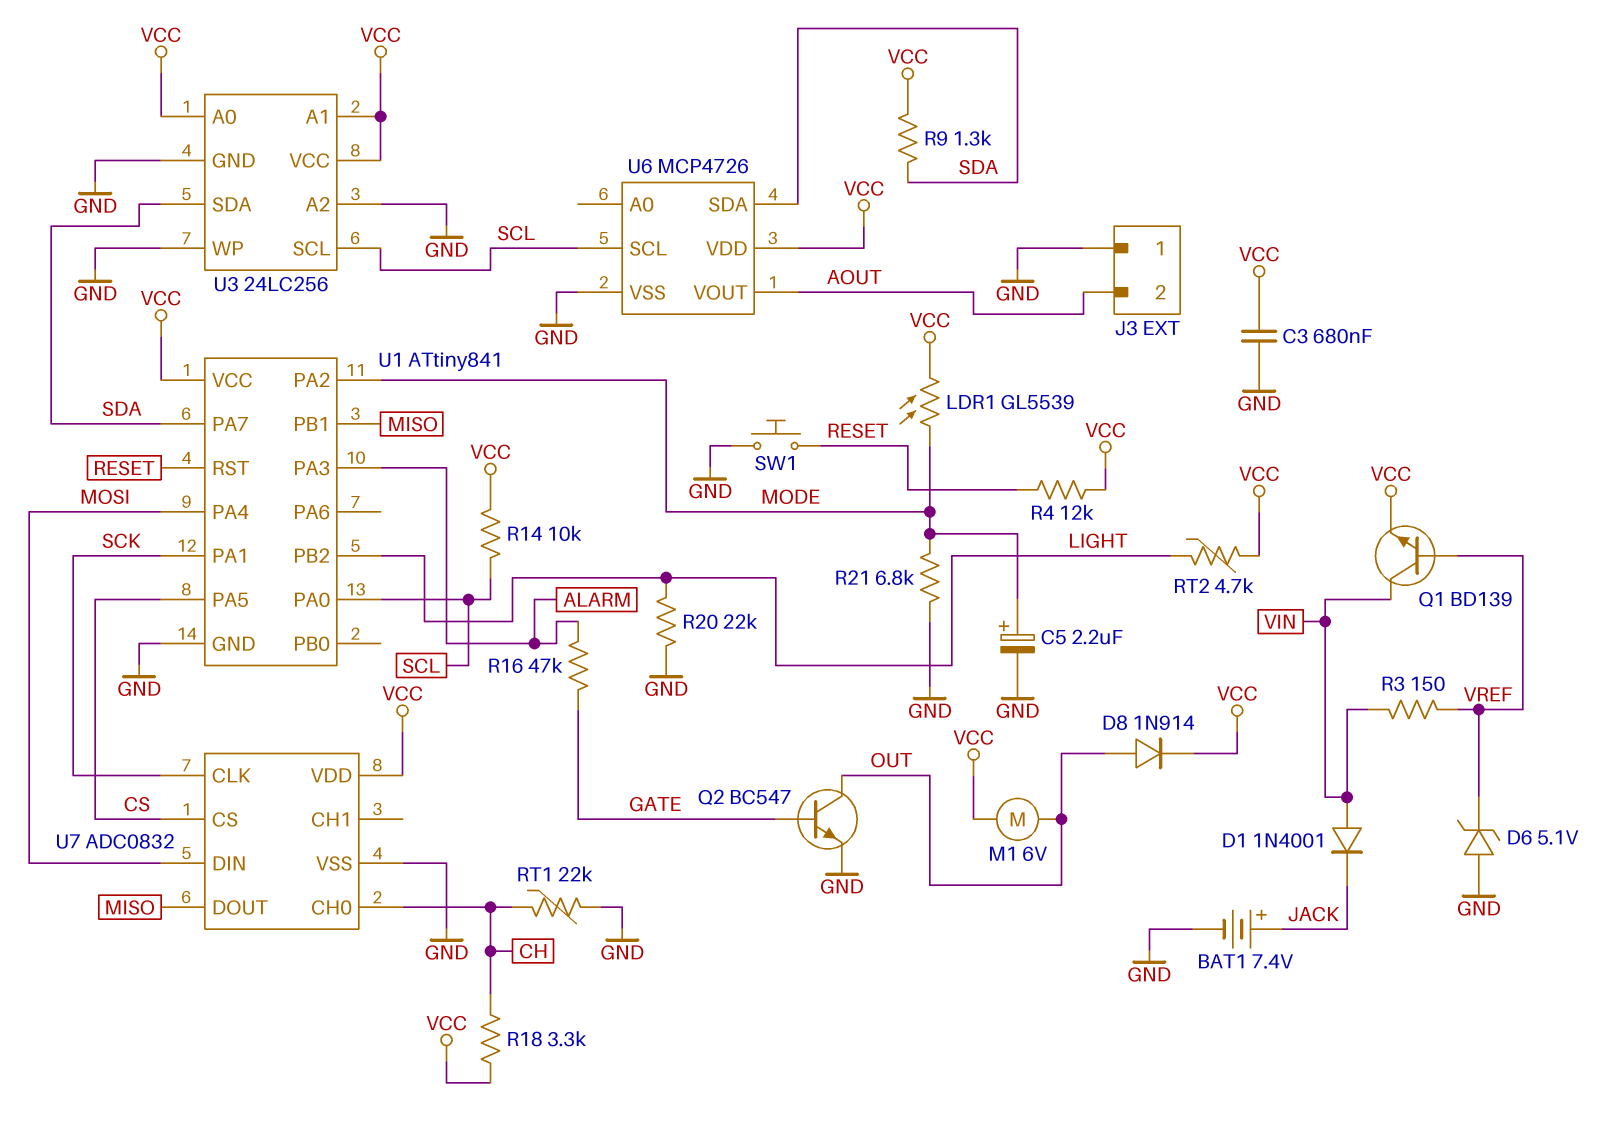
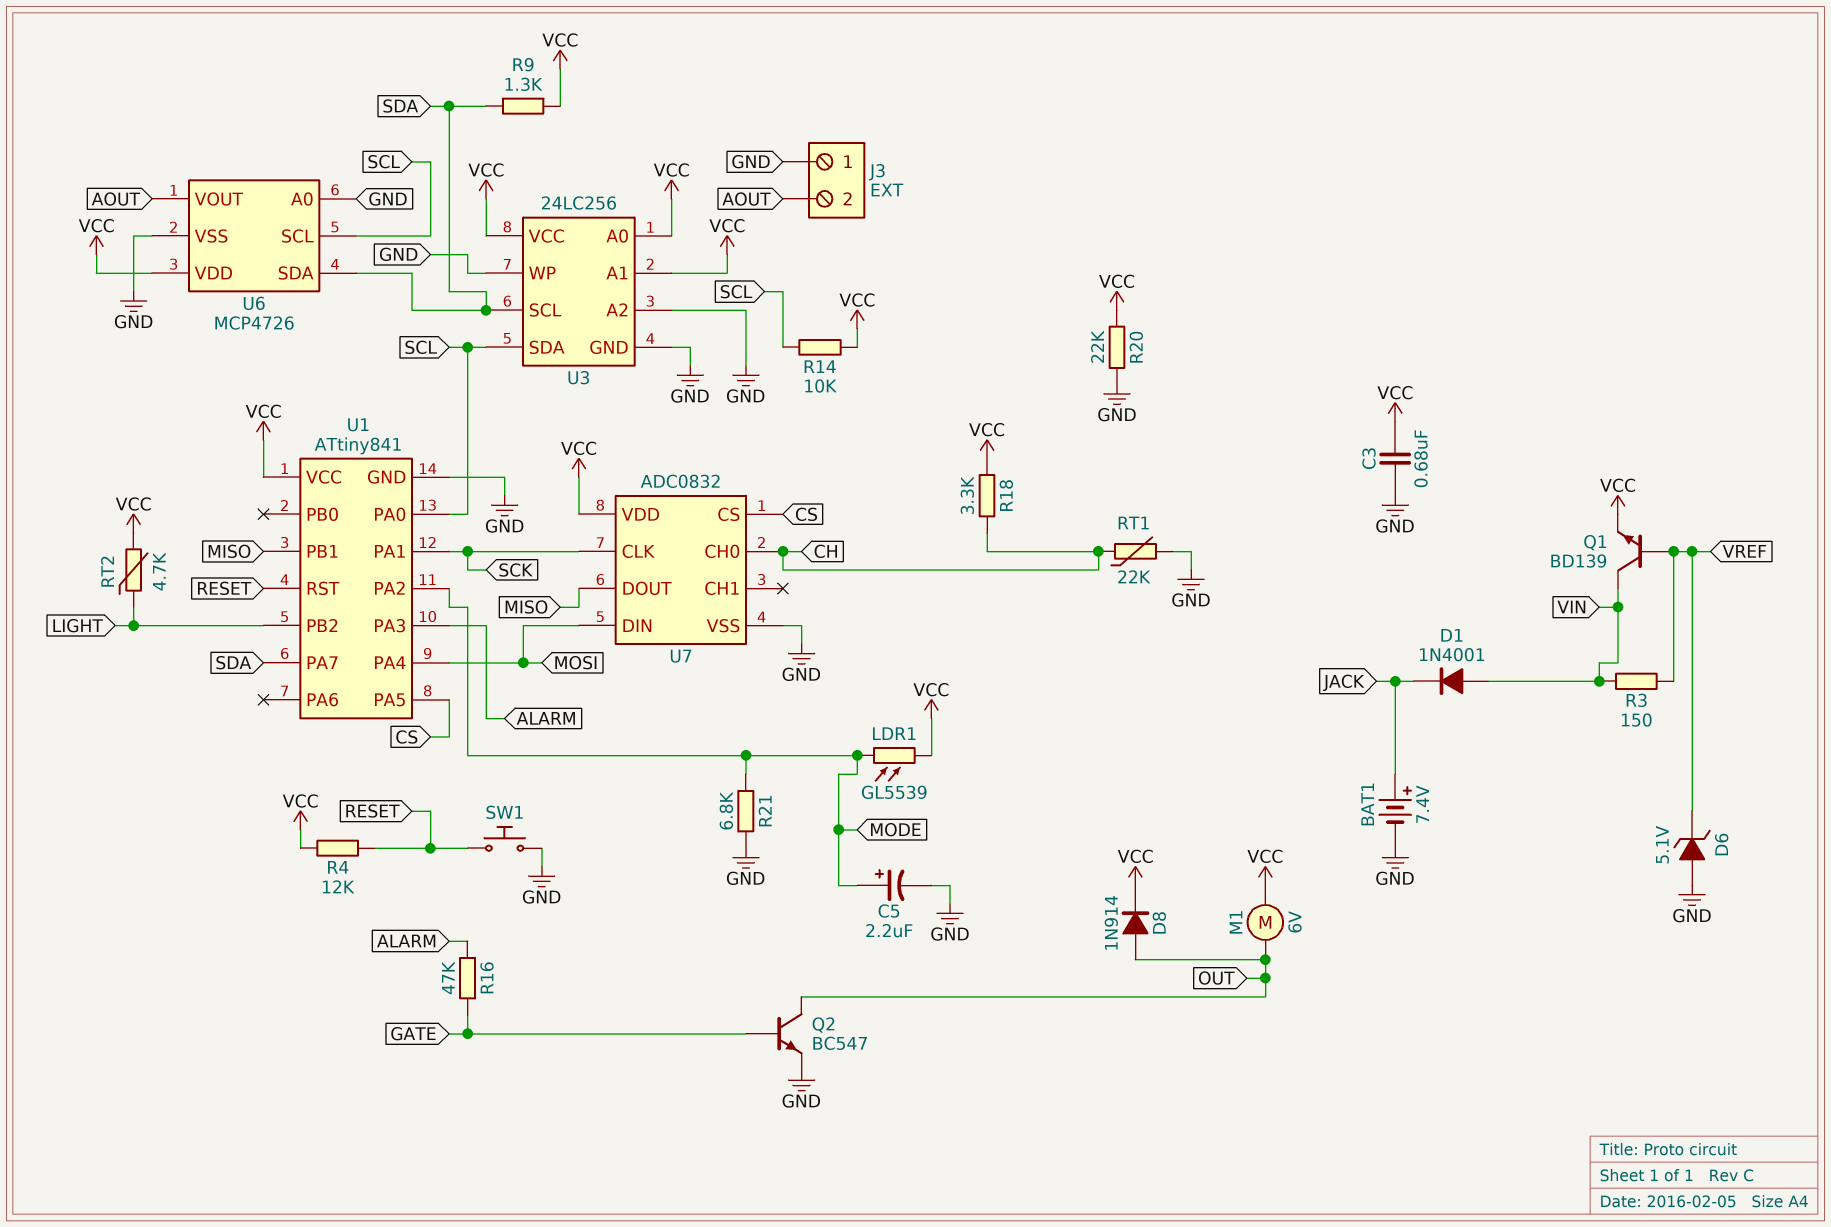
R20: 22k (GND, LIGHT) -> 22k (GND, VCC)
U3 pin SCL: SCL -> SDA
U3 pin SDA: SDA -> SCL
U6 pin A0: none -> GND

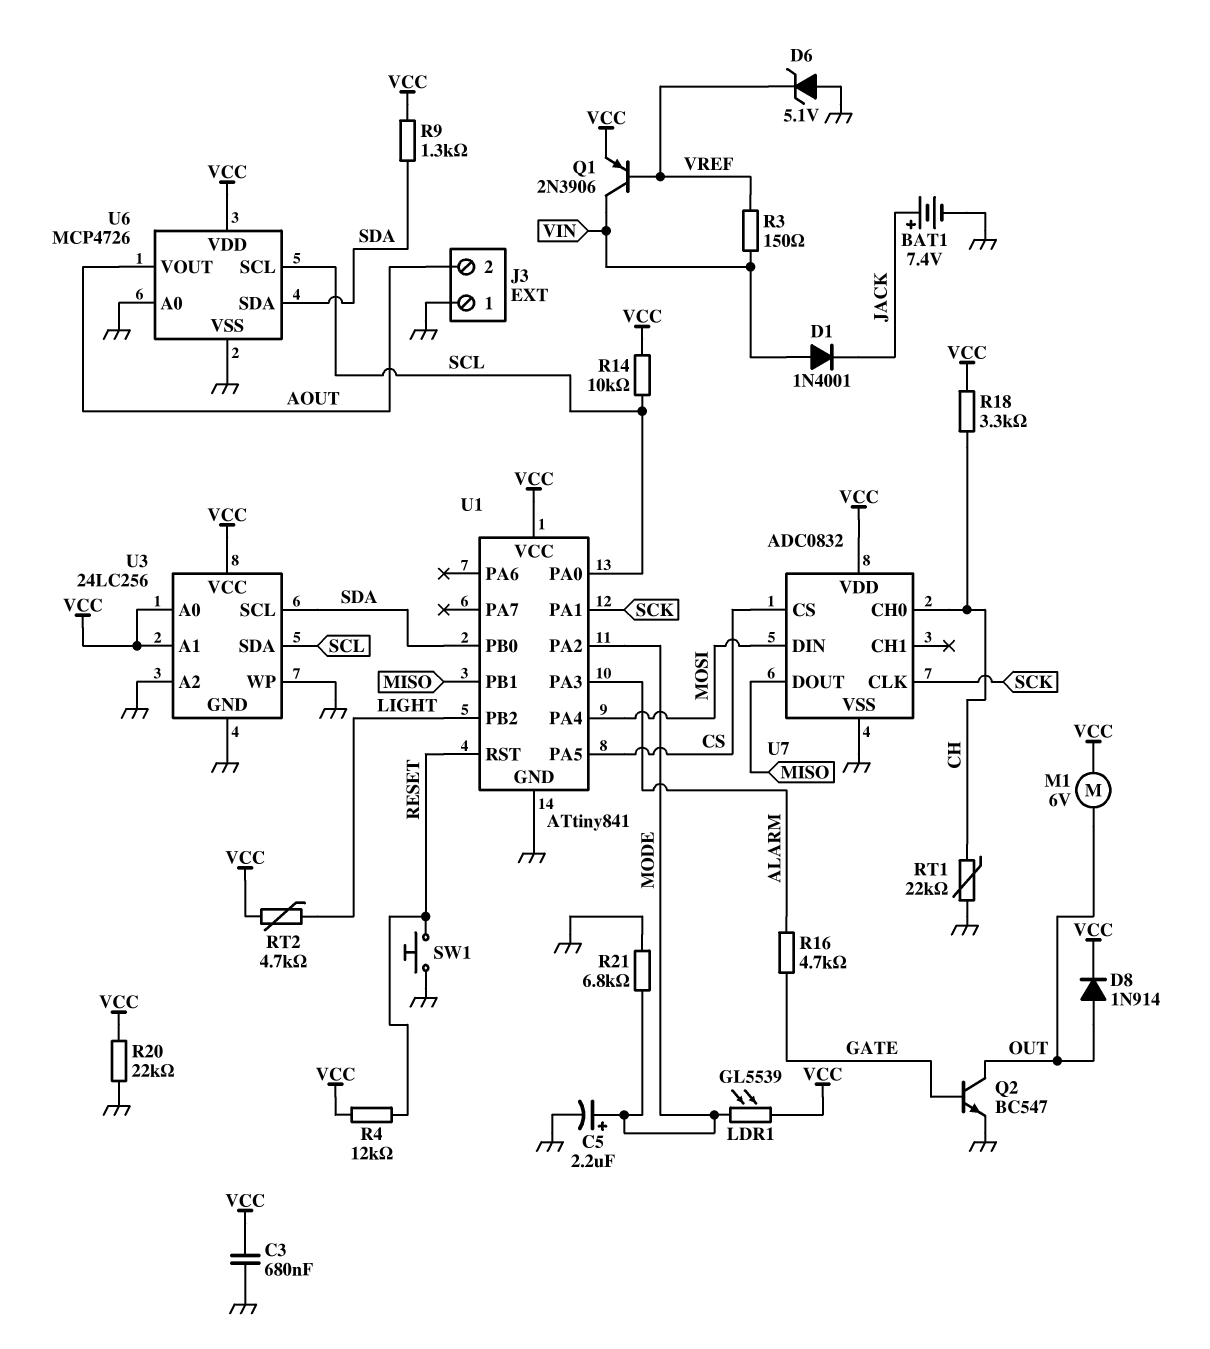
Q1: NPN BD139 (B VREF, C VIN, E VCC) -> PNP 2N3906 (B VREF, C VIN, E VCC)
R16: 47k (ALARM, GATE) -> 4.7k (ALARM, GATE)
U1 pin PA7: SDA -> none
U1 pin PB0: none -> SDA

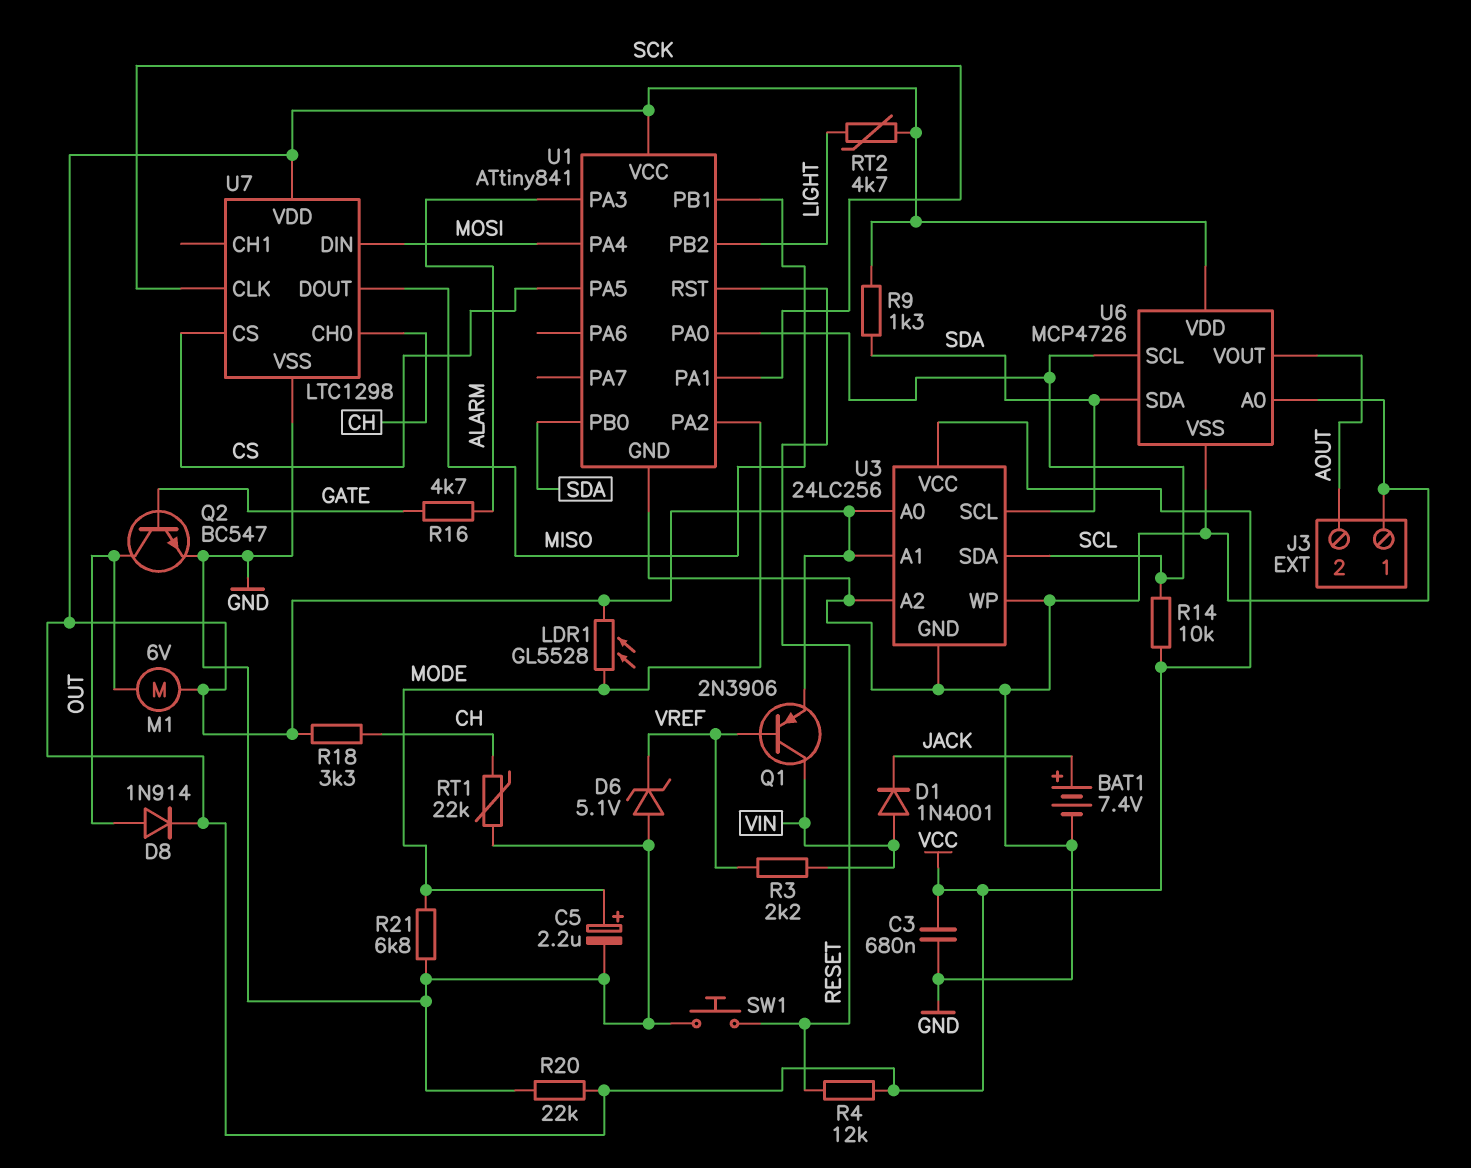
LDR1: GL5539 (MODE, VCC) -> GL5528 (MODE, VCC)
R3: 150 (VIN, VREF) -> 2.2k (VIN, VREF)
U7: ADC0832 -> LTC1298

